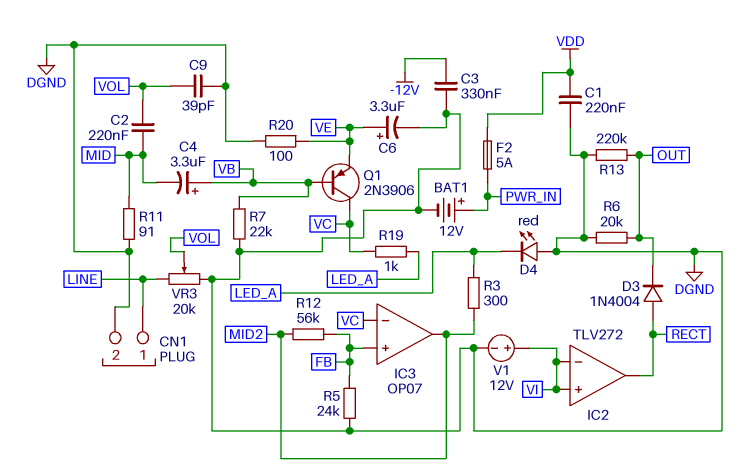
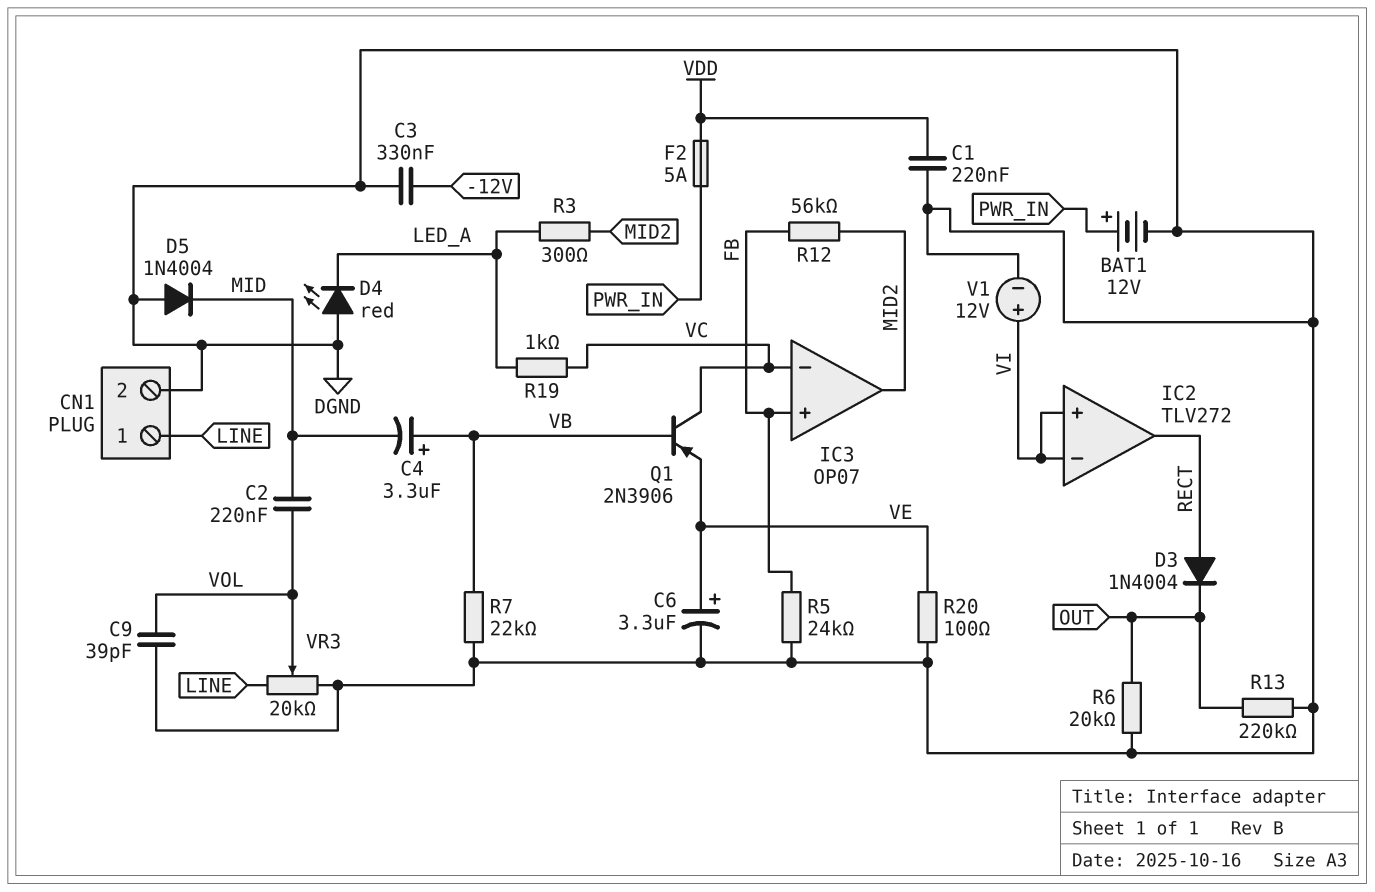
D5: none -> diode 1N4004 (A DGND, K MID)
R11: 91 (DGND, MID) -> none

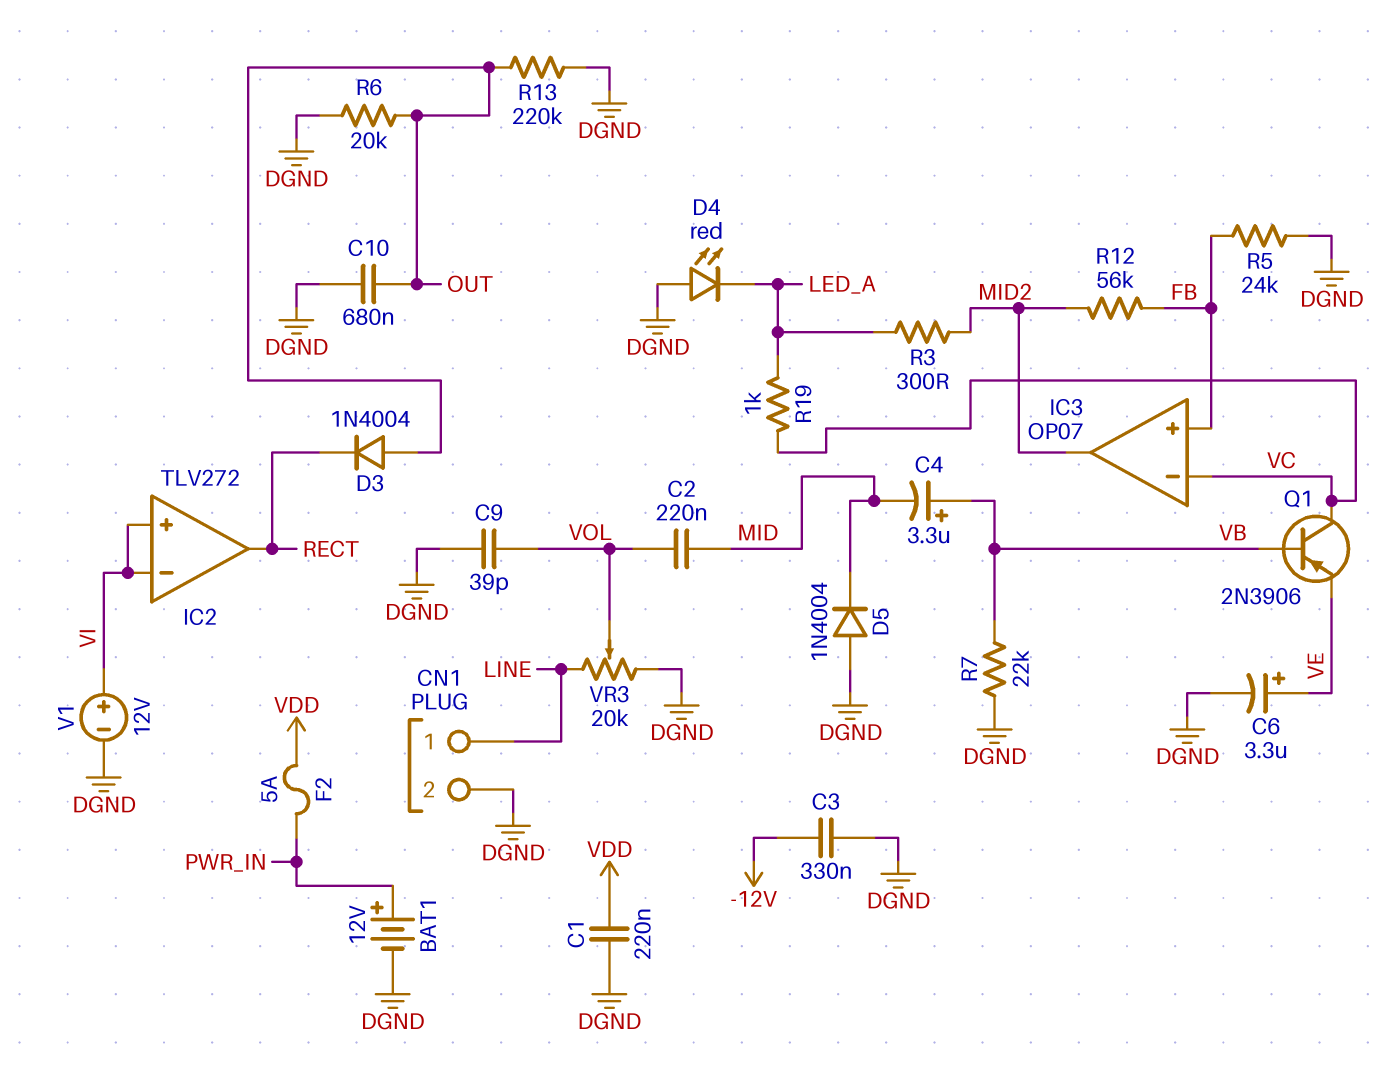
C10: none -> 680nF (DGND, OUT)
D3: diode 1N4004 (A RECT, K OUT) -> diode 1N4004 (A OUT, K RECT)
R20: 100 (DGND, VE) -> none

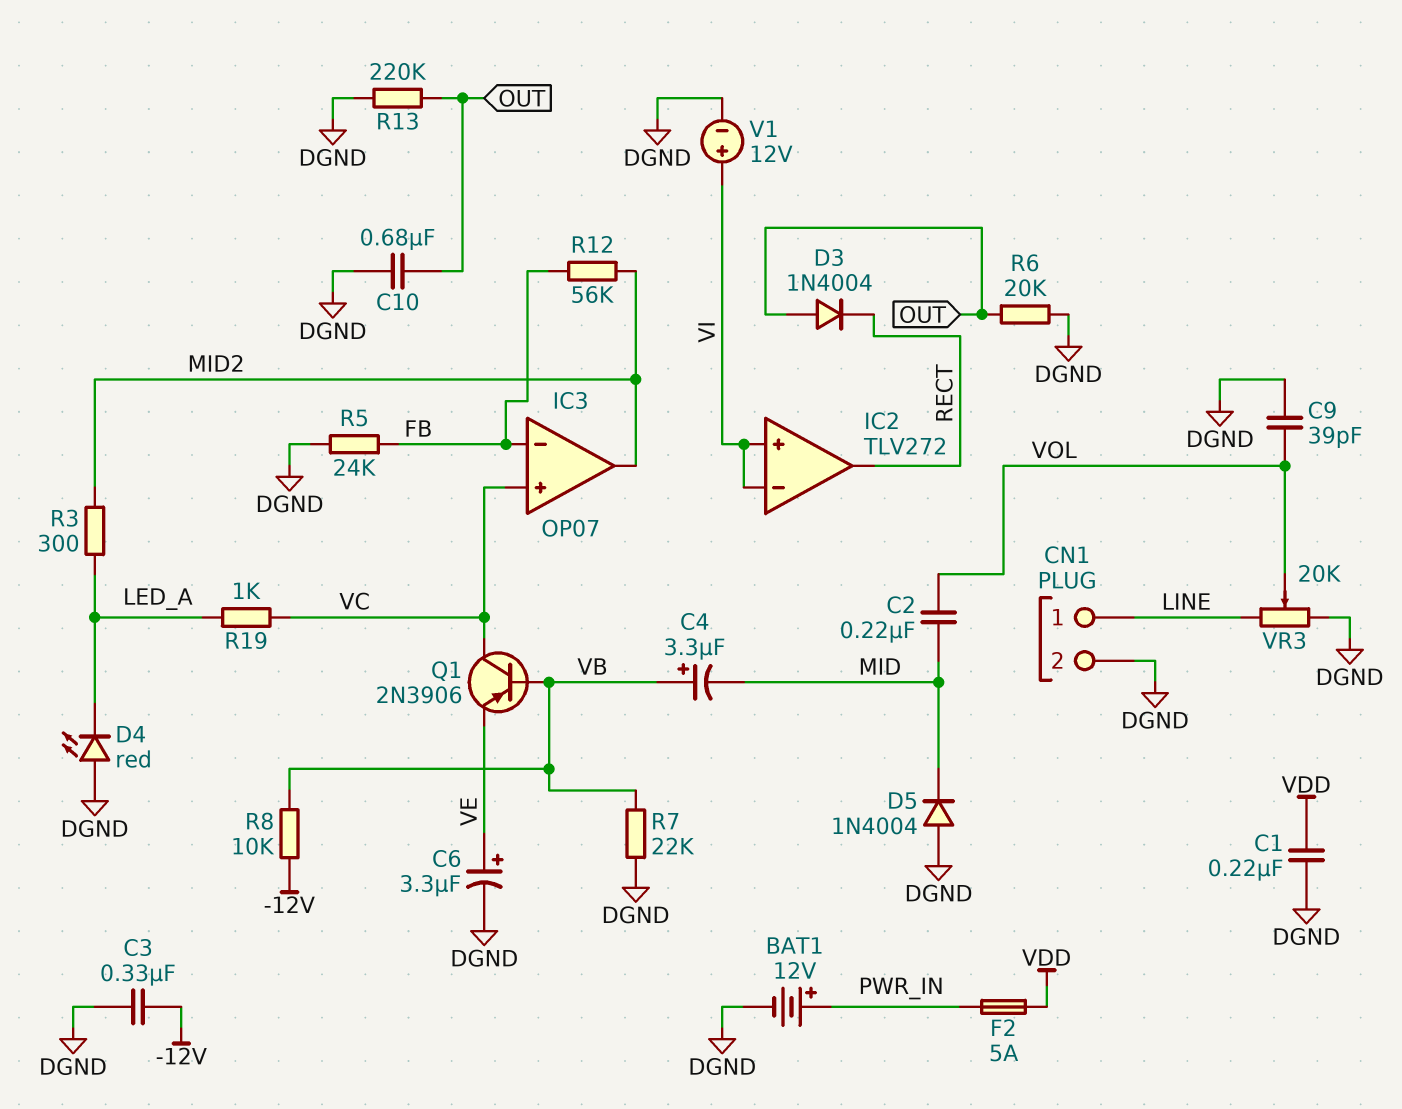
IC3 pin in+: FB -> VC
IC3 pin in-: VC -> FB
R8: none -> 10k (-12V, VB)

